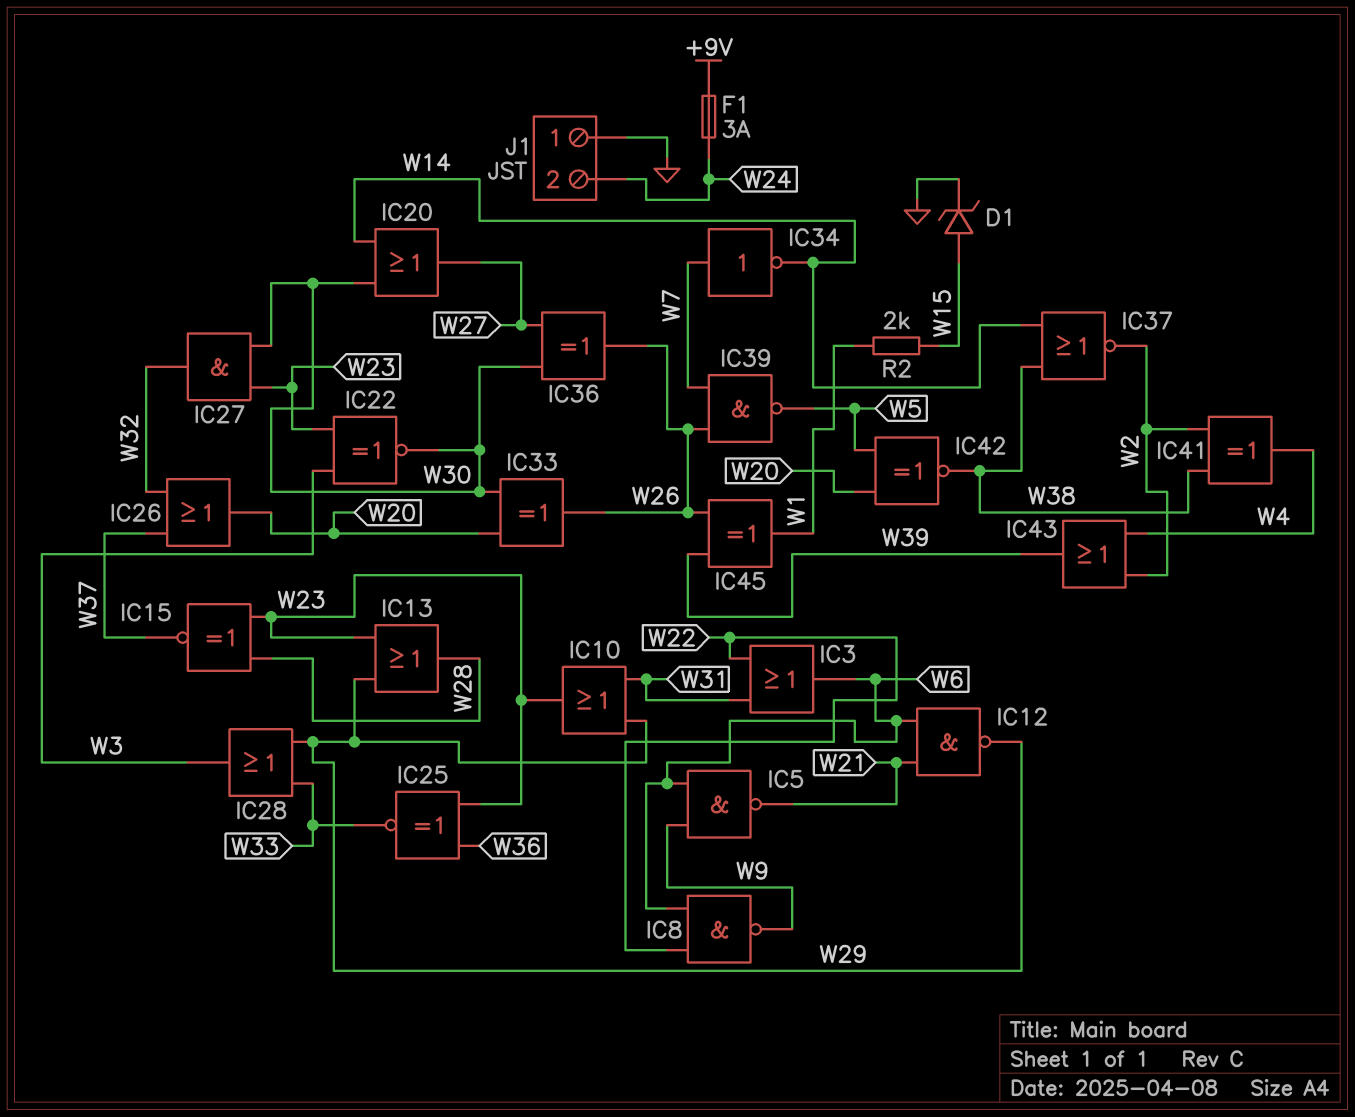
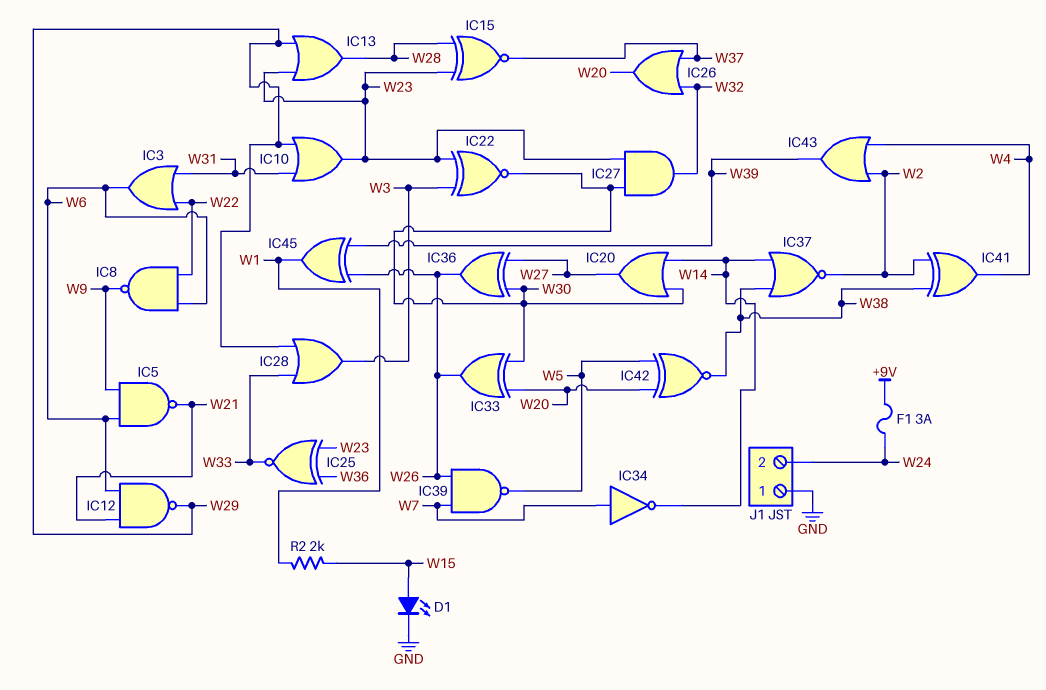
D1: zener (A W15, K GND) -> LED (A W15, K GND)

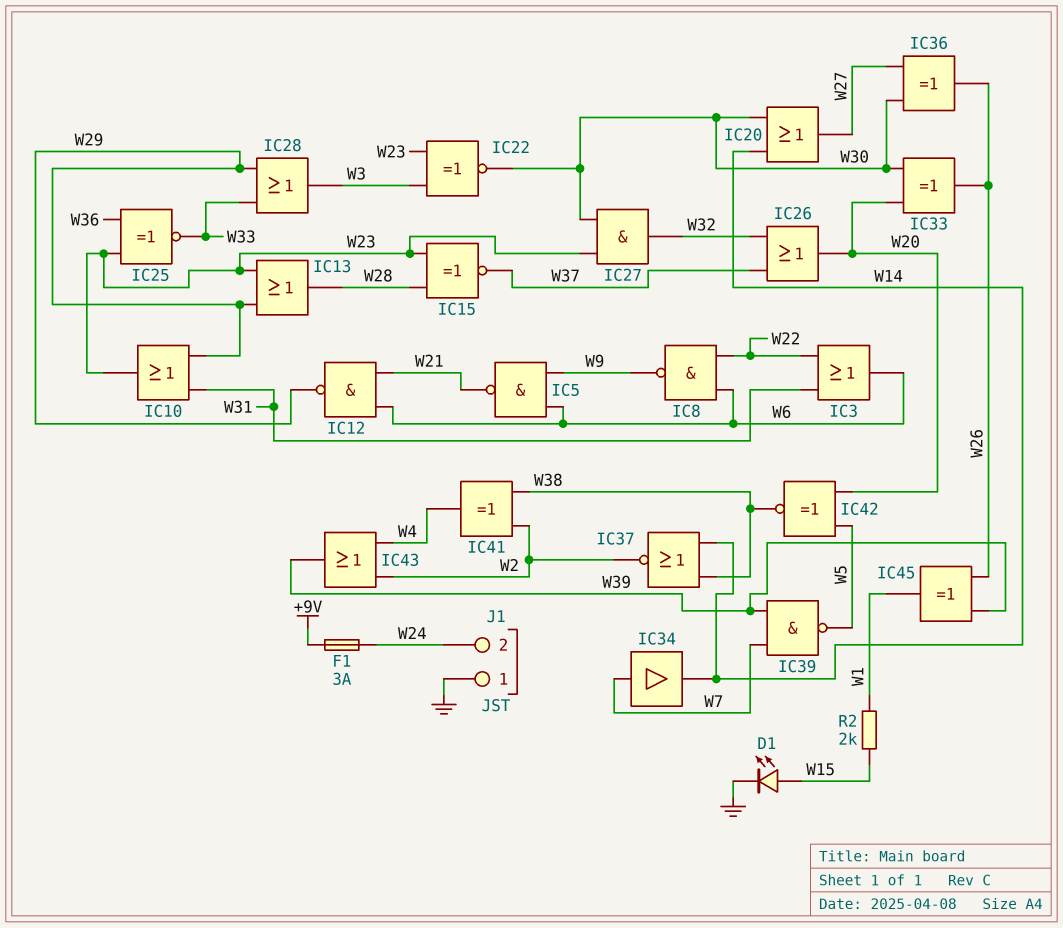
IC34: NOT (in W7, out W14) -> buffer (in W7, out W14)
IC39: NAND (in W7, in W26, out W5) -> NAND (in W7, in W39, out W5)

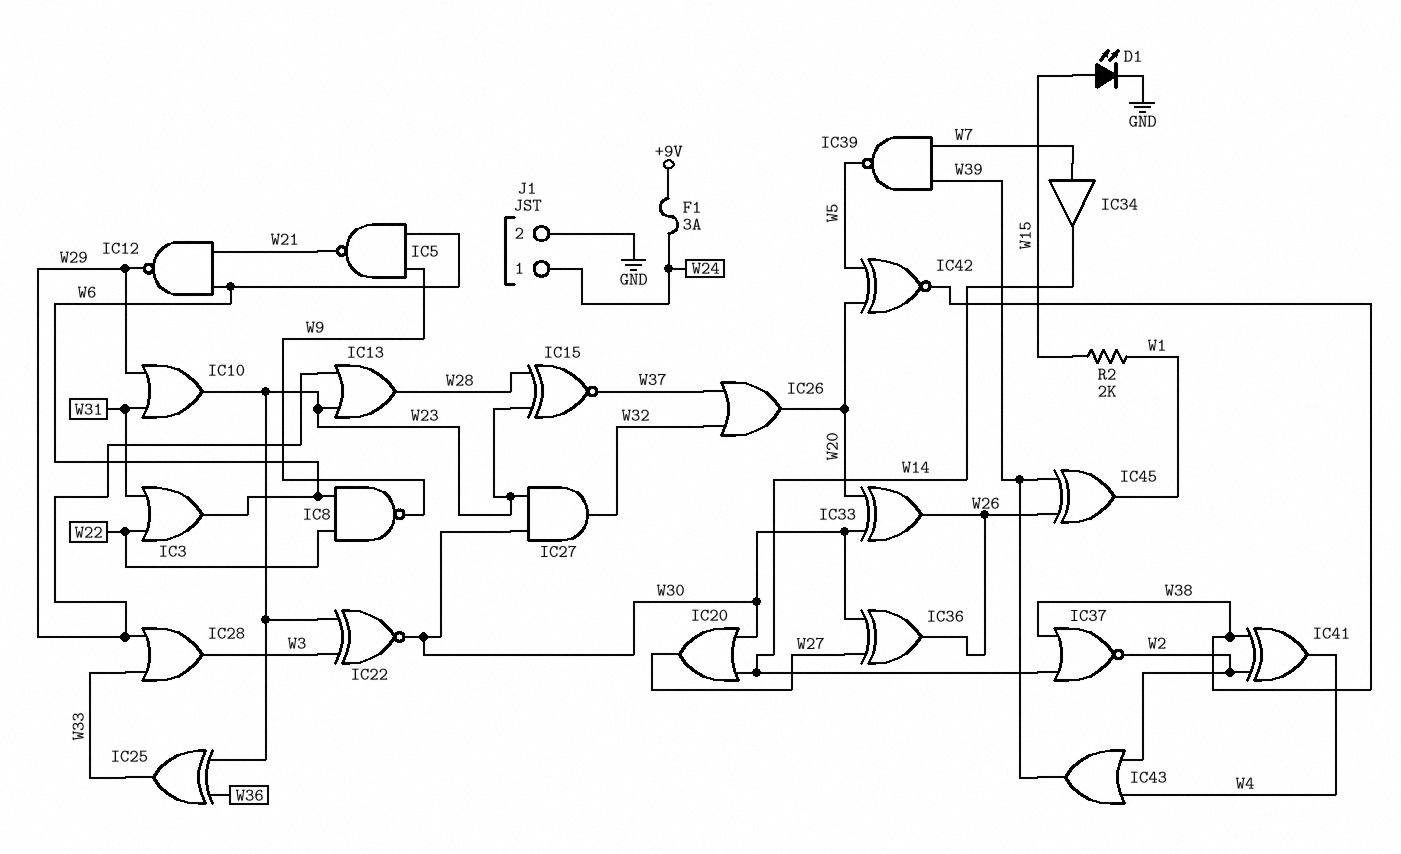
IC25: XNOR (in W23, in W36, out W33) -> XOR (in W23, in W36, out W33)
J1 pin 1: GND -> W24
J1 pin 2: W24 -> GND

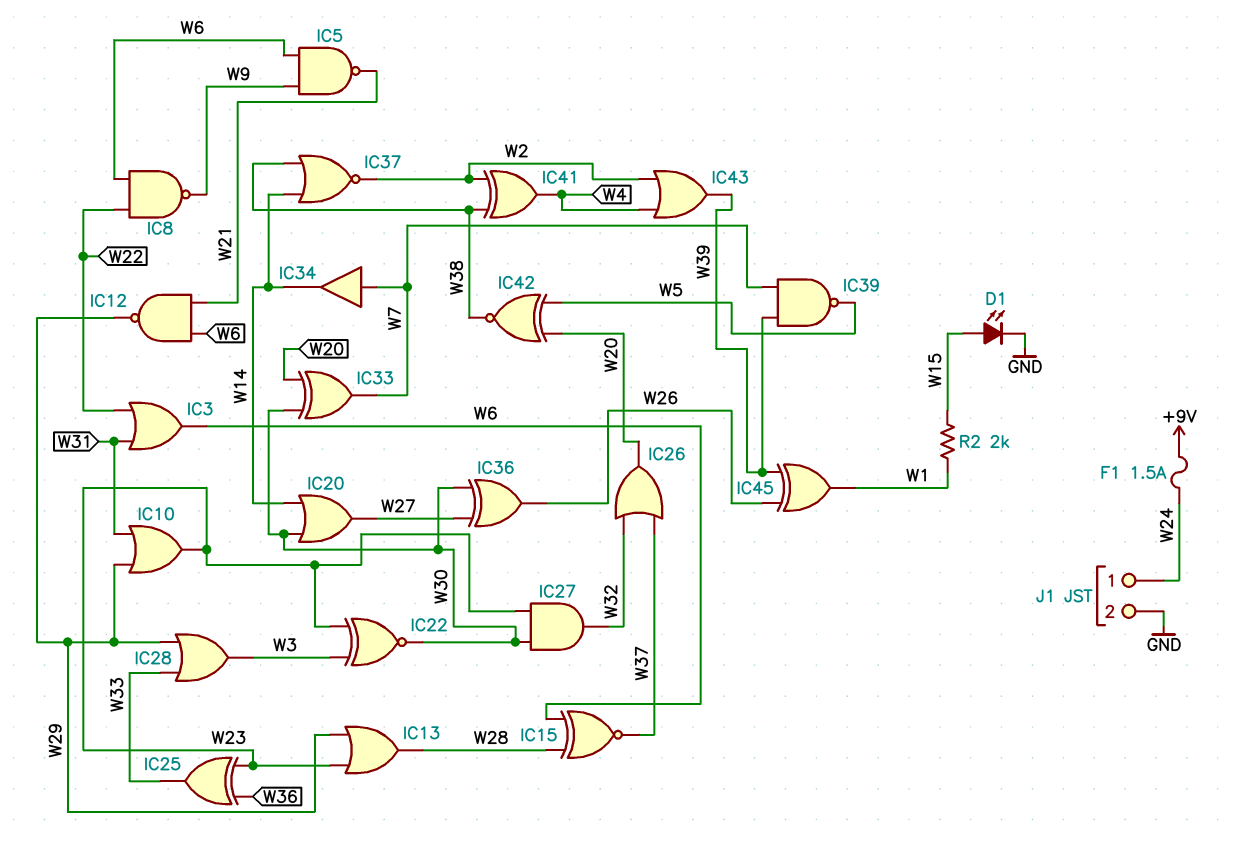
F1: 3A (+9V, W24) -> 1.5A (+9V, W24)
IC15: XNOR (in W23, in W28, out W37) -> XNOR (in W6, in W28, out W37)
IC33: XOR (in W20, in W30, out W26) -> XOR (in W20, in W30, out W7)

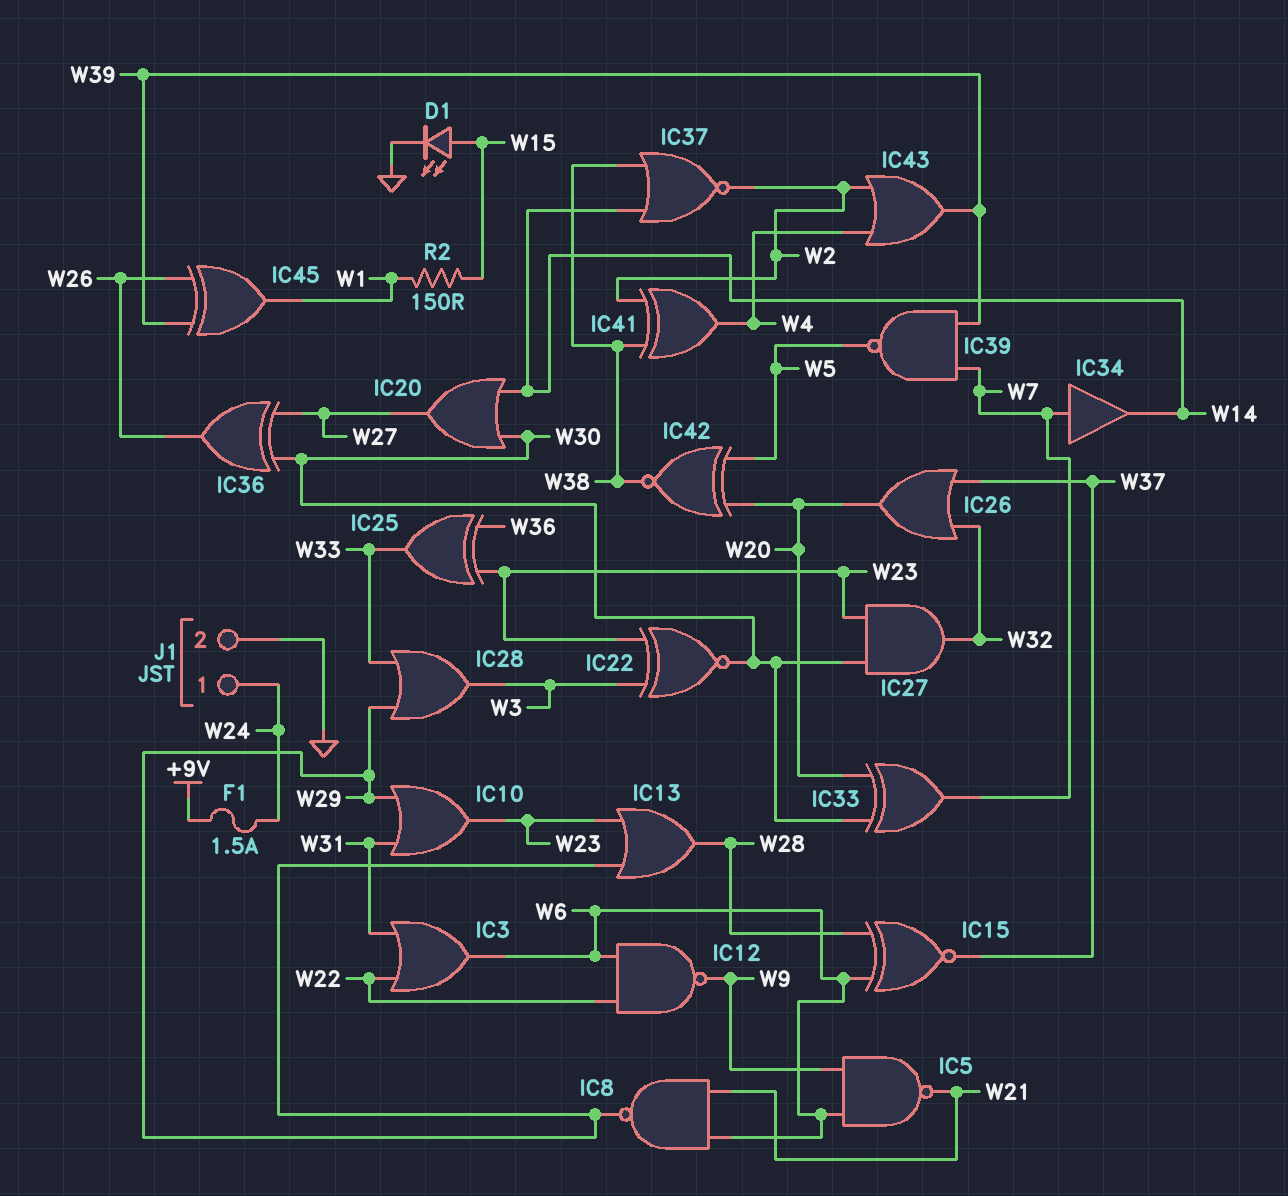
IC8: NAND (in W6, in W22, out W9) -> NAND (in W6, in W21, out W29)
IC12: NAND (in W6, in W21, out W29) -> NAND (in W6, in W22, out W9)
R2: 2k (W1, W15) -> 150 (W1, W15)

